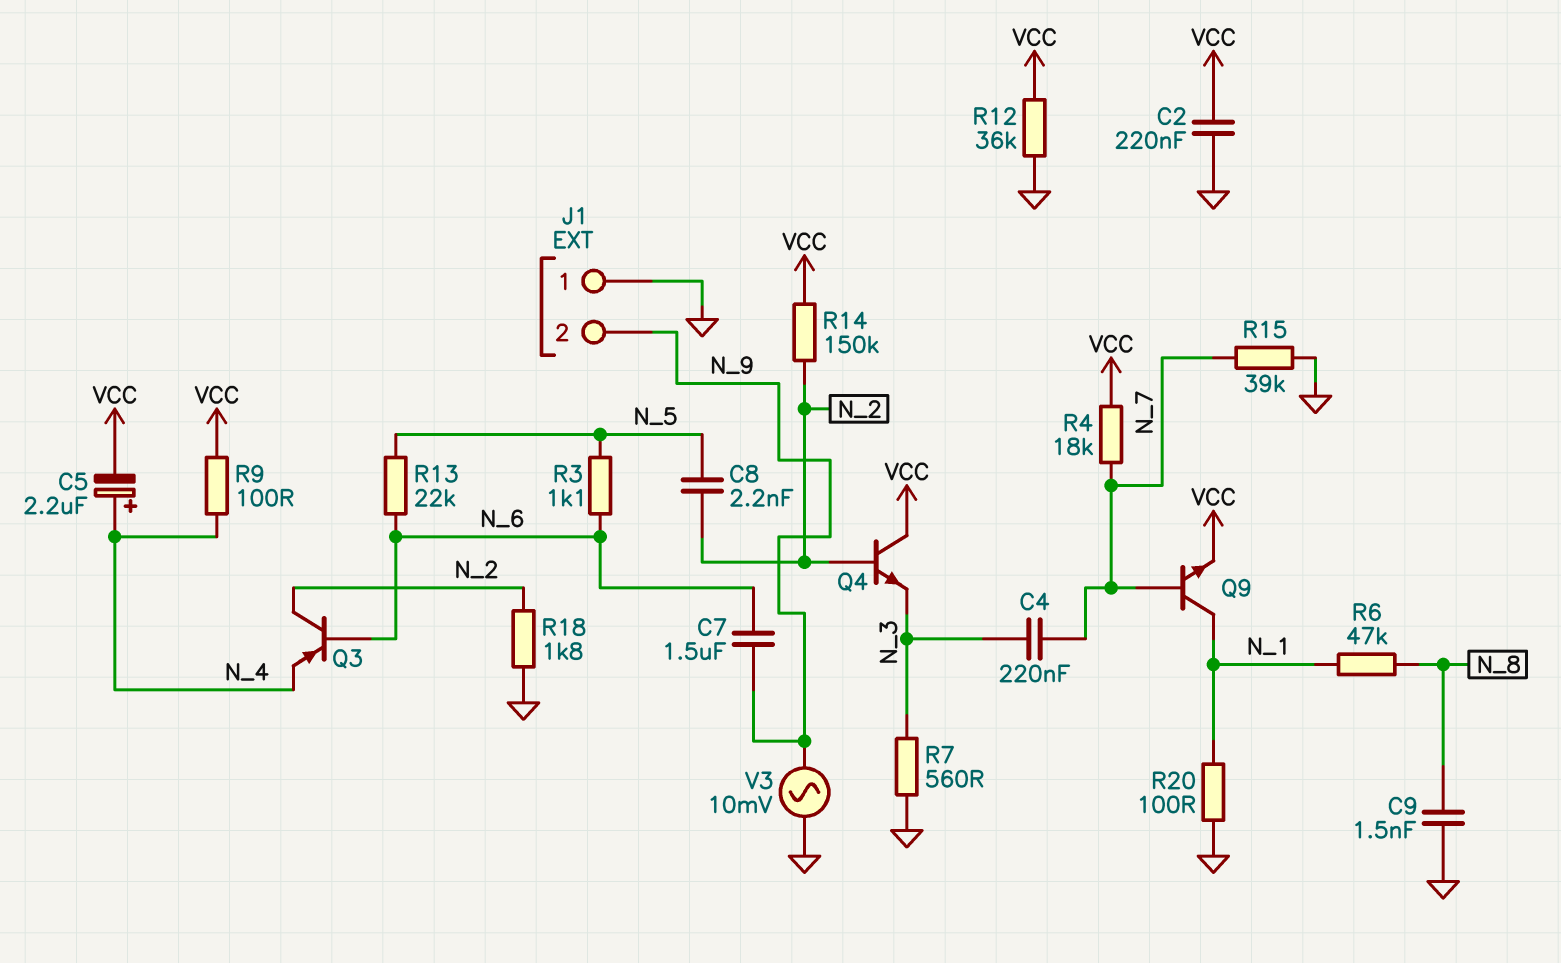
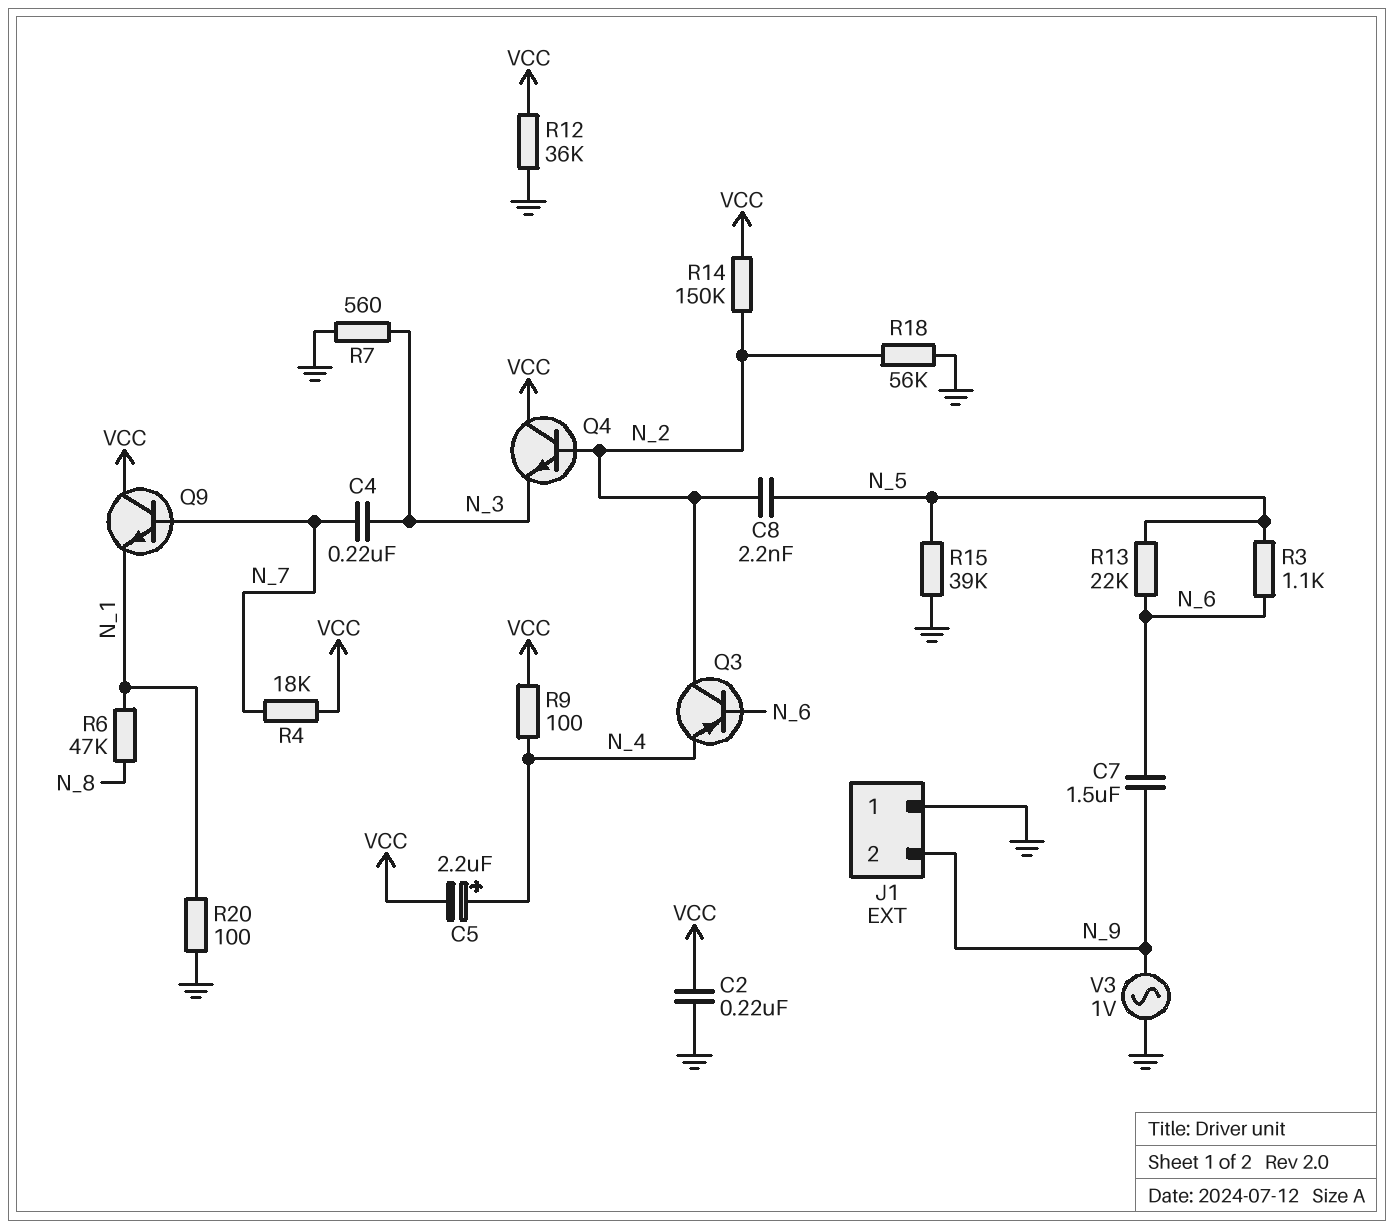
C9: 1.5nF (GND, N_8) -> none
Q9: NPN (B N_7, C N_1, E VCC) -> NPN (B N_7, C VCC, E N_1)
R15: 39k (GND, N_7) -> 39k (GND, N_5)
R18: 1.8k (GND, N_2) -> 56k (GND, N_2)
V3: AC 10mV (GND, N_9) -> AC 1V (GND, N_9)

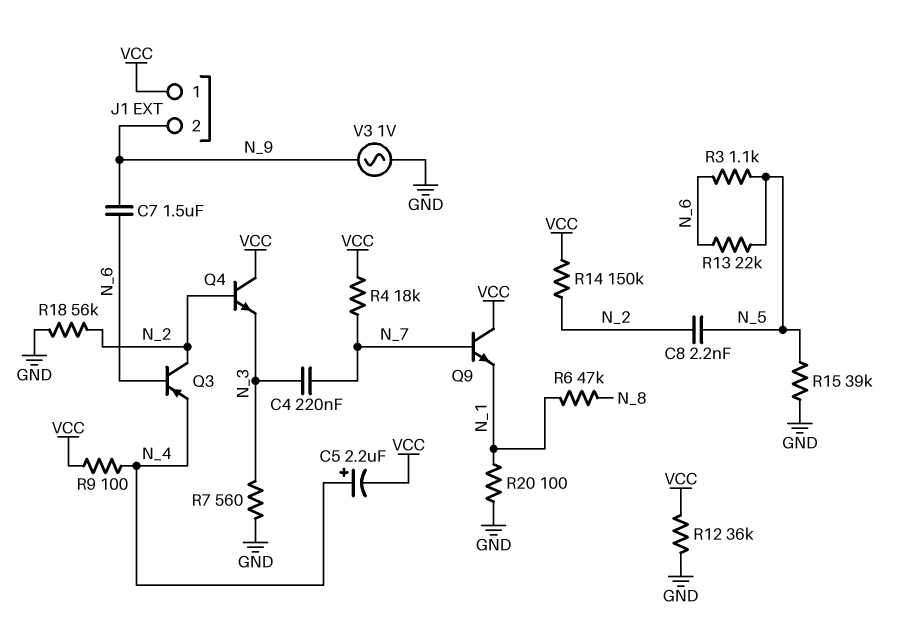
C2: 220nF (GND, VCC) -> none
J1 pin 1: GND -> VCC

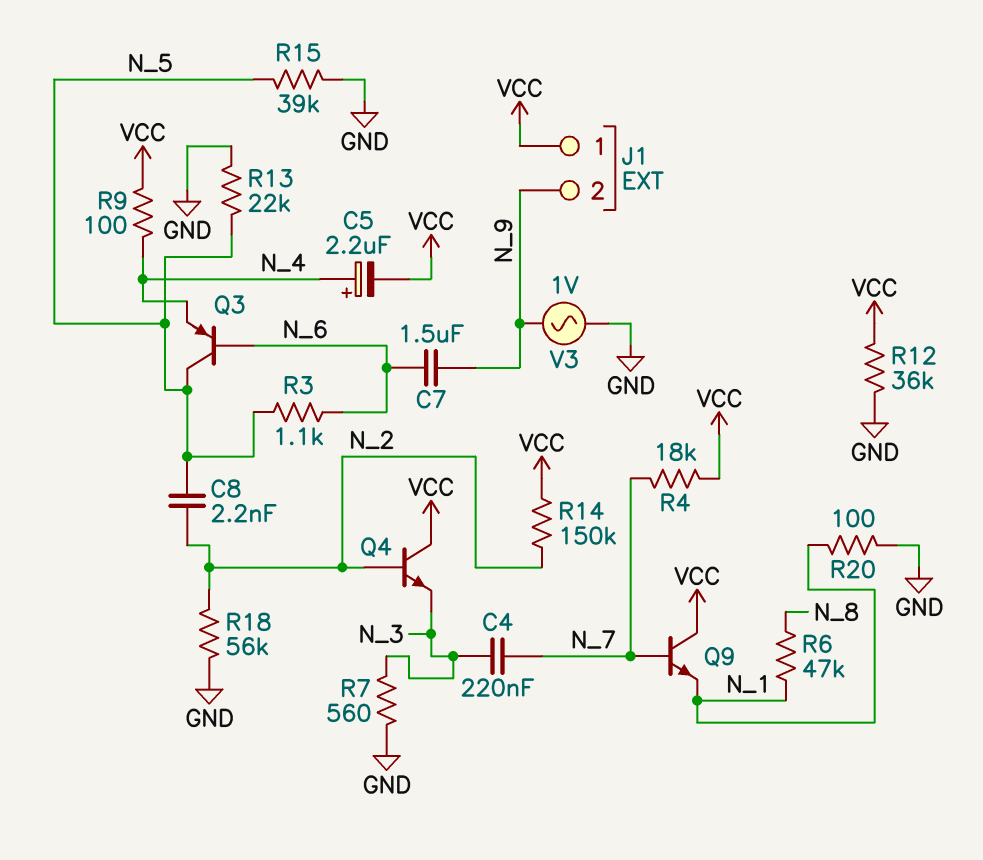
Q3: PNP (B N_6, C N_2, E N_4) -> PNP (B N_6, C N_5, E N_4)
R13: 22k (N_5, N_6) -> 22k (GND, N_5)

